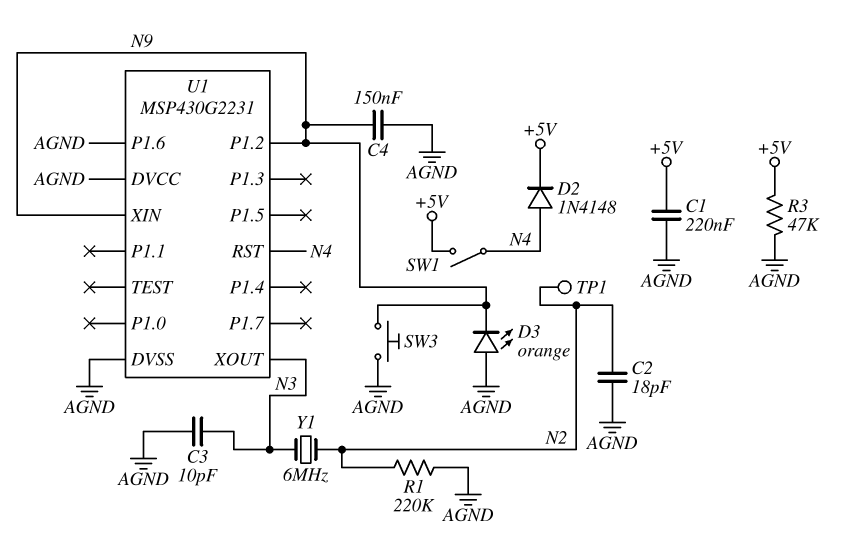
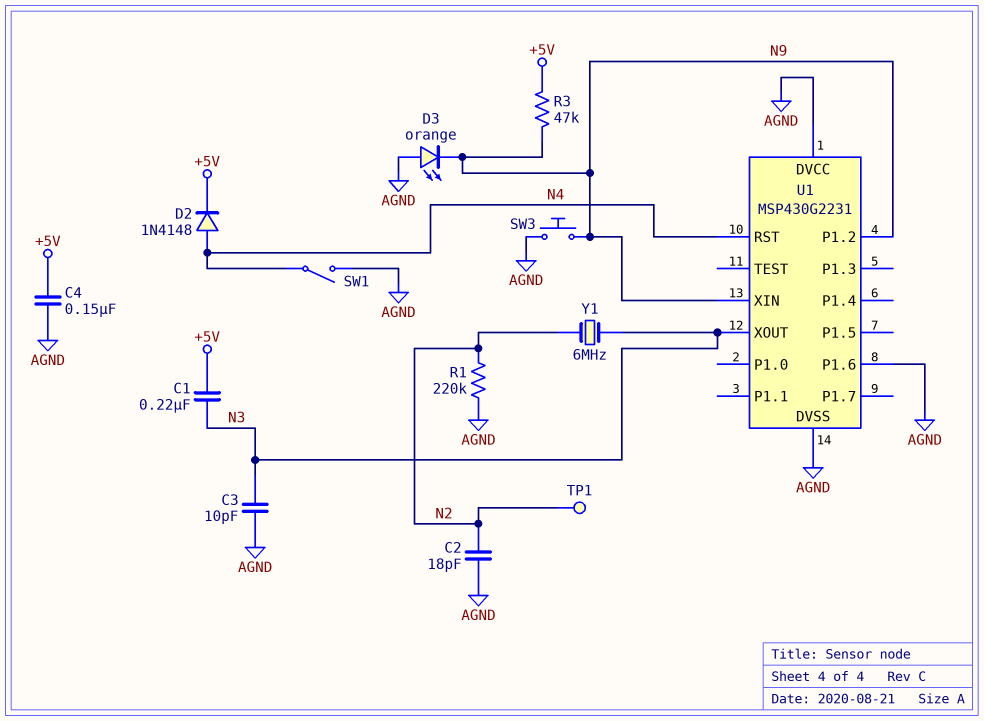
C1: 220nF (+5V, AGND) -> 220nF (+5V, N3)
C4: 150nF (AGND, N9) -> 150nF (+5V, AGND)
R3: 47k (+5V, AGND) -> 47k (+5V, N9)
SW1: switch (+5V, N4) -> switch (AGND, N4)

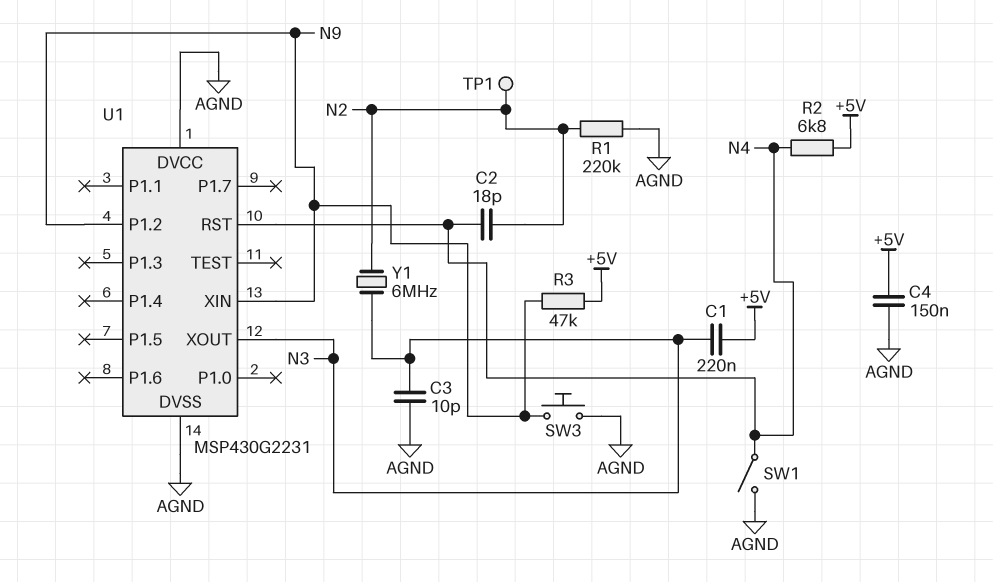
C2: 18pF (AGND, N2) -> 18pF (N2, N4)
D2: diode 1N4148 (A N4, K +5V) -> none
D3: LED orange (A AGND, K N9) -> none
R2: none -> 6.8k (+5V, N4)
U1 pin P1.6: AGND -> none

